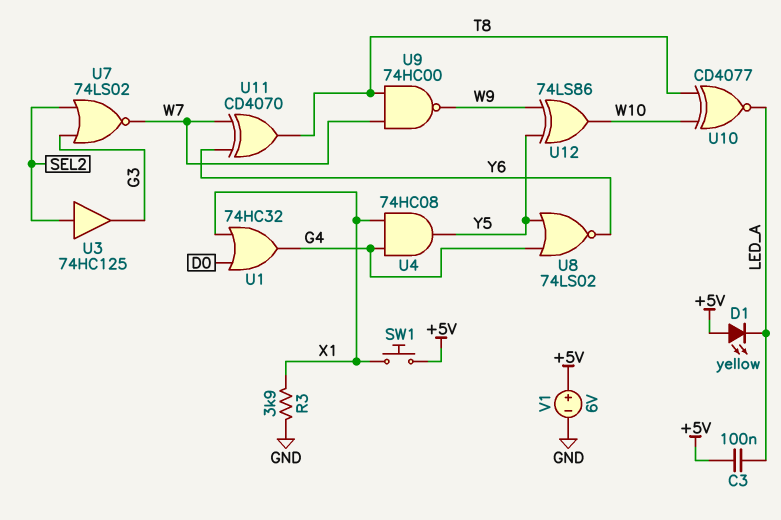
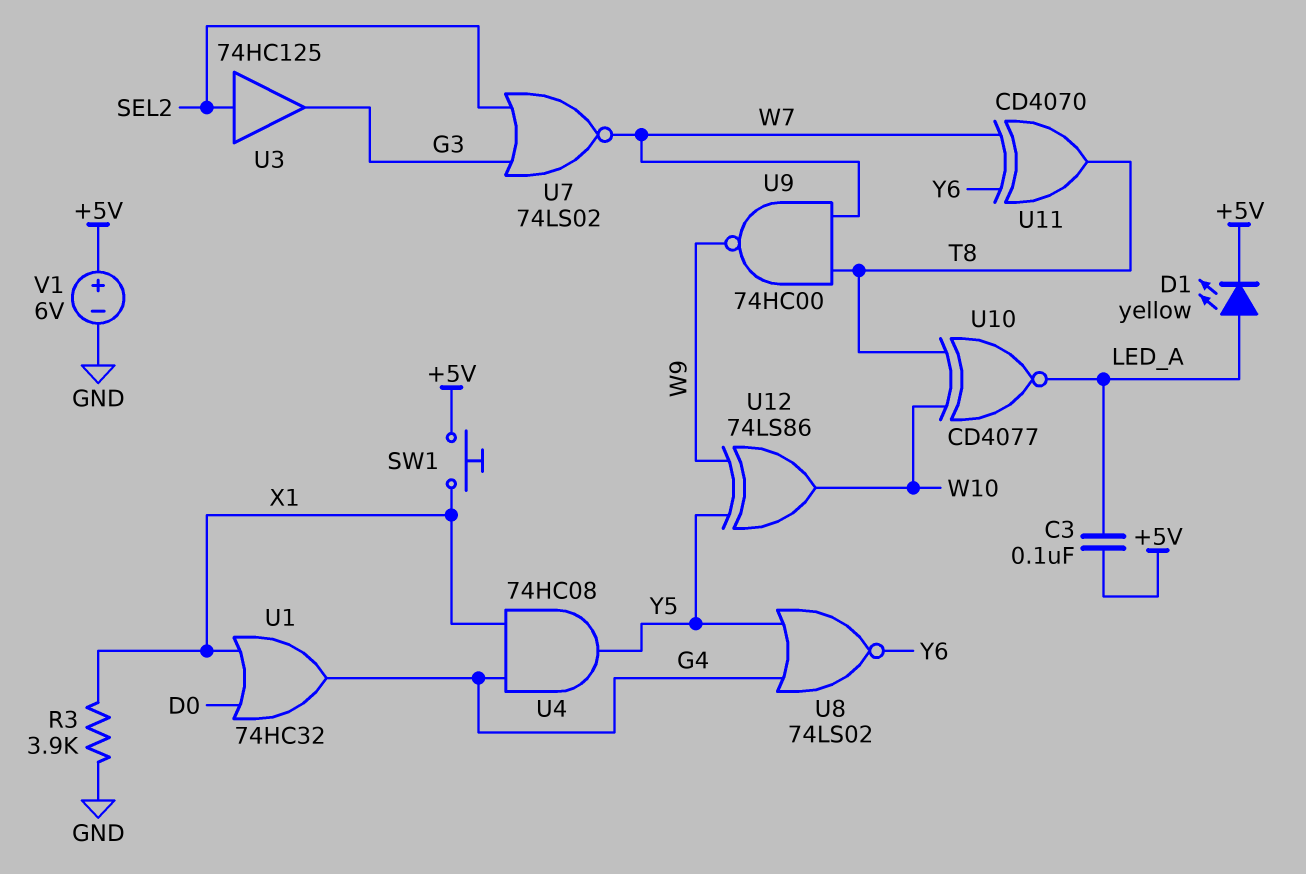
D1: LED yellow (A +5V, K LED_A) -> LED yellow (A LED_A, K +5V)

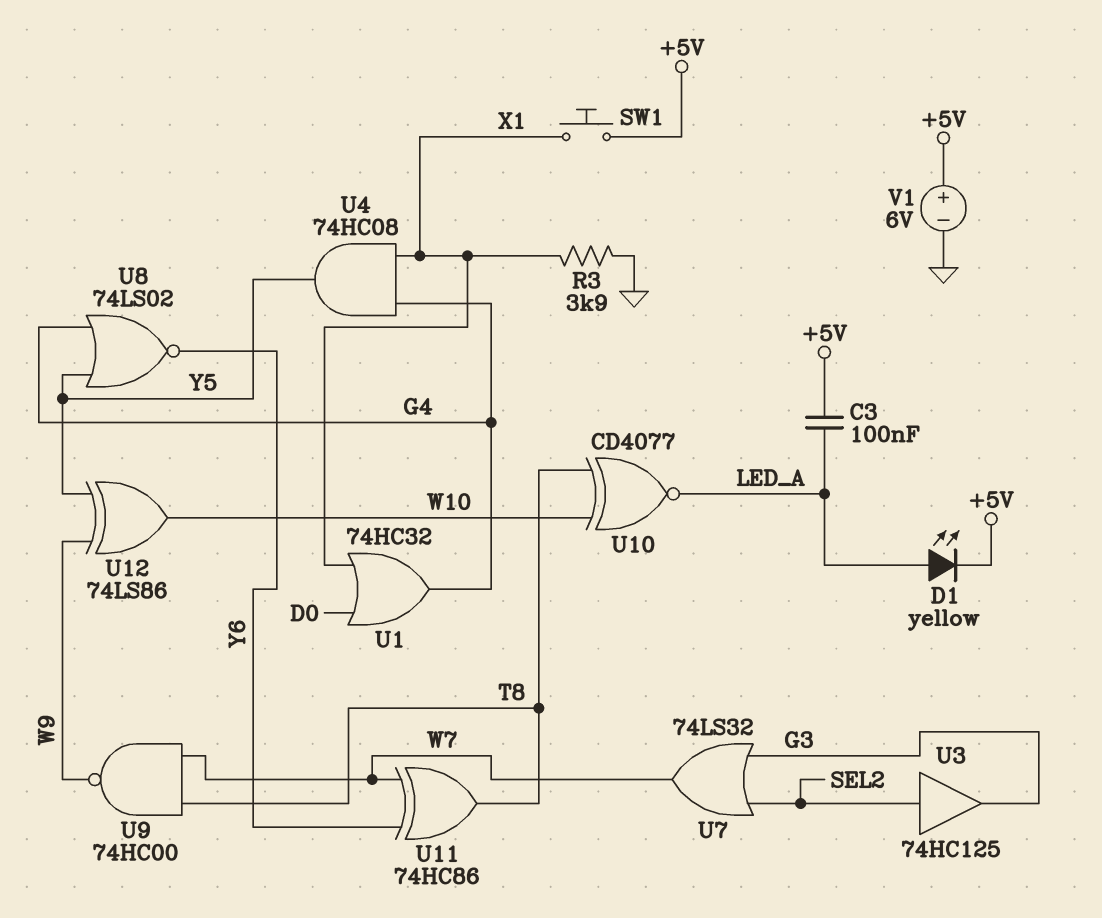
U7: NOR 74LS02 (in G3, in SEL2, out W7) -> OR 74LS32 (in G3, in SEL2, out W7)
U11: XOR CD4070 (in W7, in Y6, out T8) -> XOR 74HC86 (in W7, in Y6, out T8)

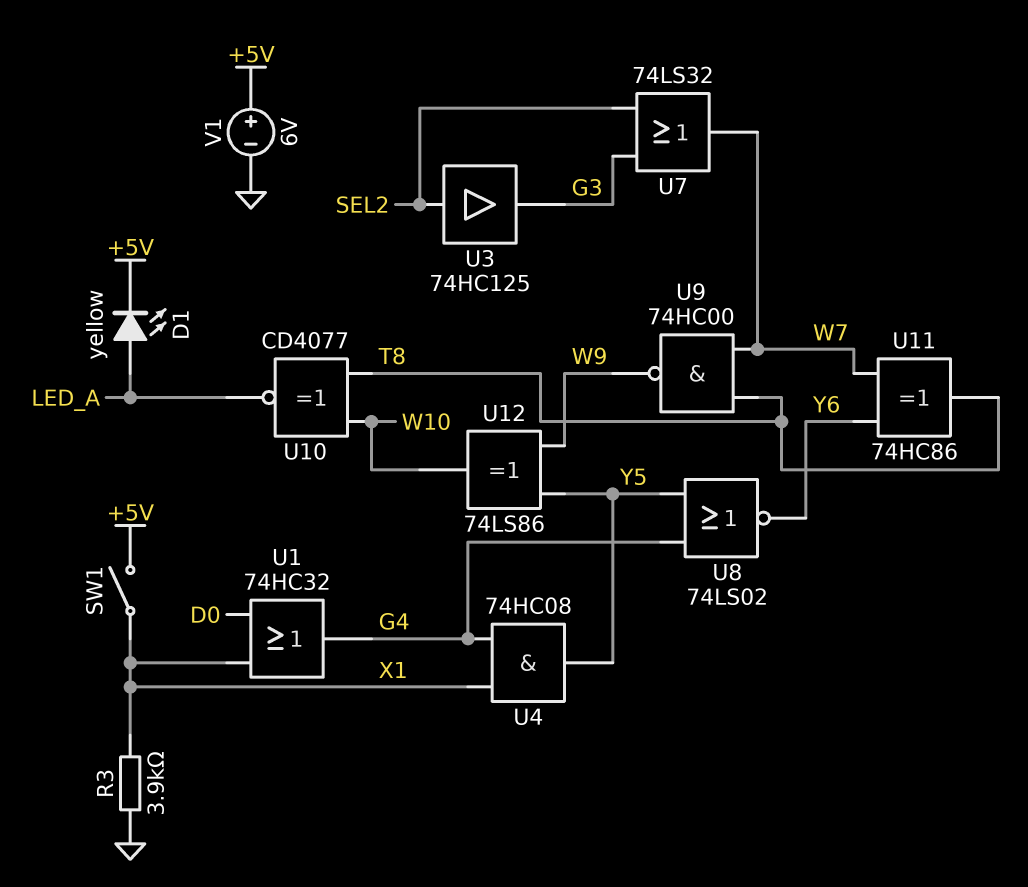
C3: 100nF (+5V, LED_A) -> none
SW1: button (+5V, X1) -> switch (+5V, X1)

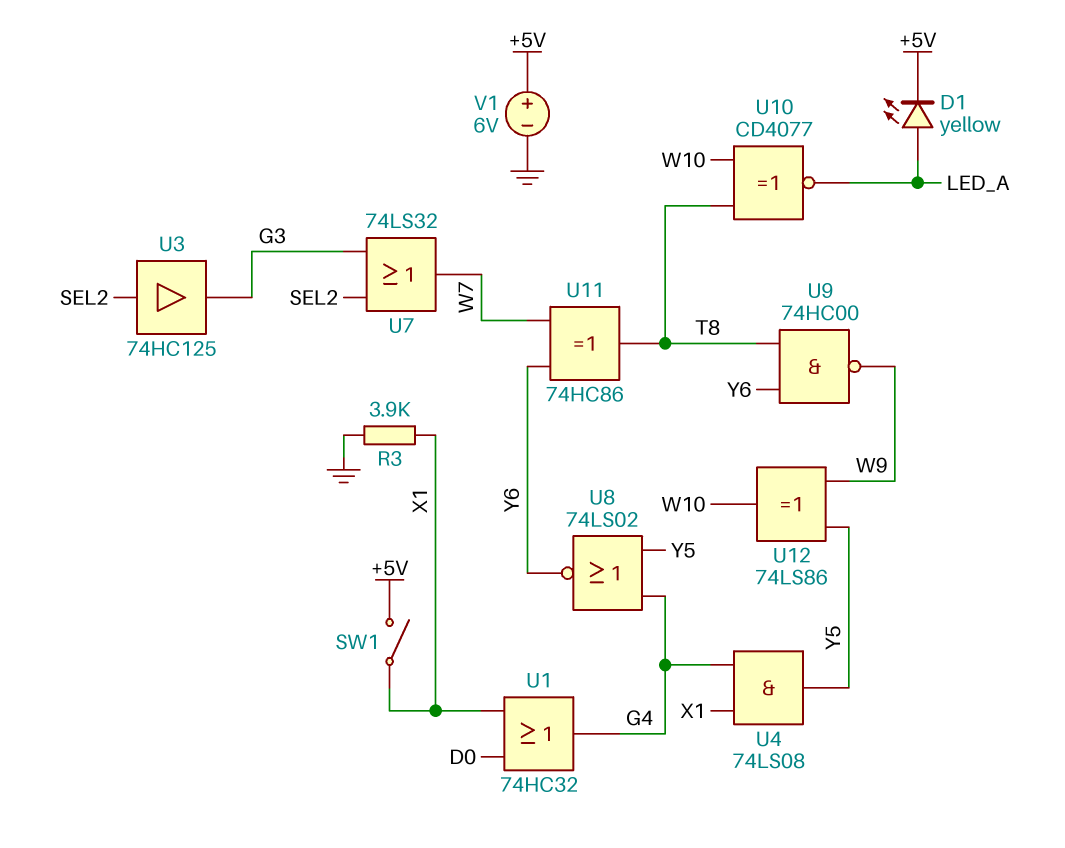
U4: AND 74HC08 (in G4, in X1, out Y5) -> AND 74LS08 (in G4, in X1, out Y5)
U9: NAND 74HC00 (in T8, in W7, out W9) -> NAND 74HC00 (in T8, in Y6, out W9)

